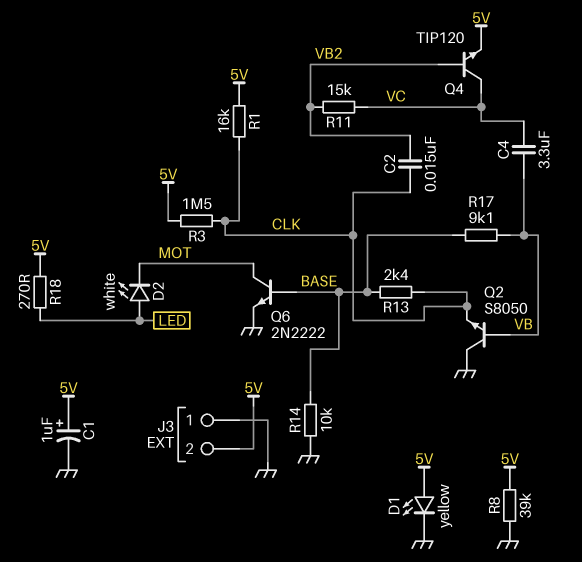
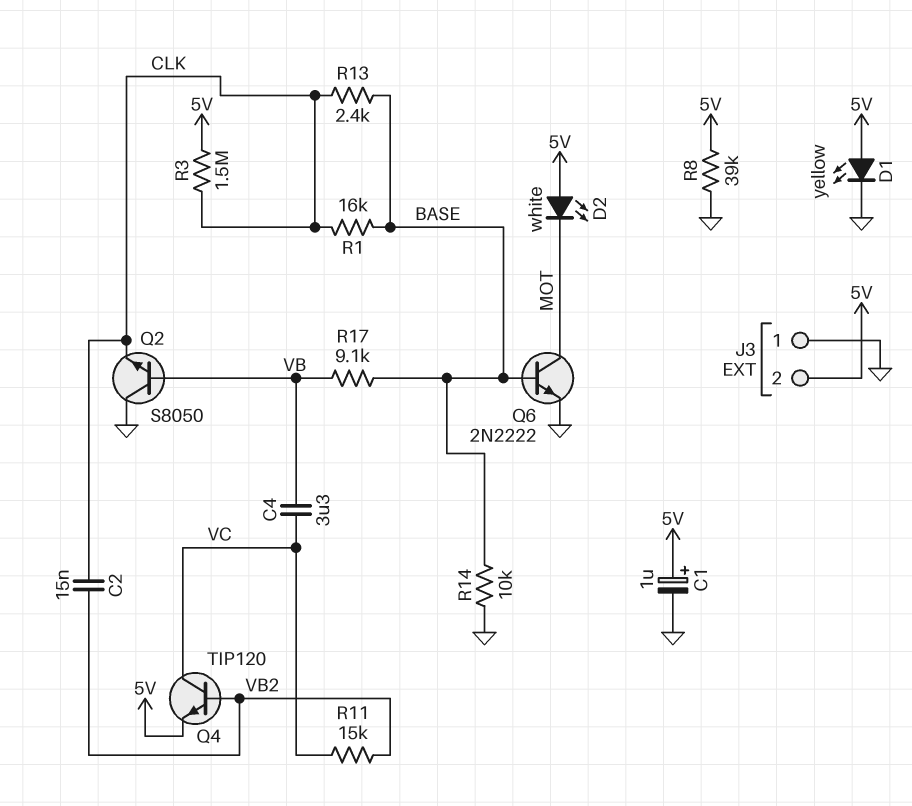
D2: LED white (A LED, K MOT) -> LED white (A 5V, K MOT)
R1: 16k (5V, CLK) -> 16k (BASE, CLK)
R18: 270 (5V, LED) -> none

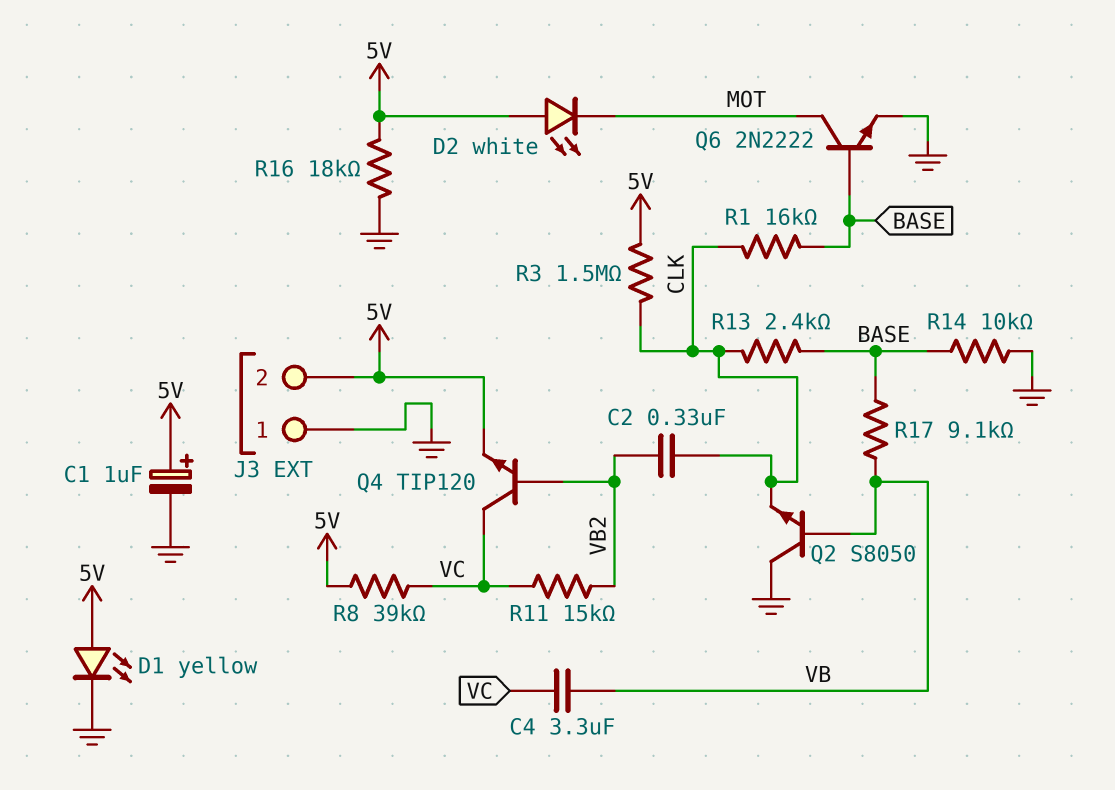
C2: 15nF (CLK, VB2) -> 330nF (CLK, VB2)
R8: 39k (5V, GND) -> 39k (5V, VC)
R16: none -> 18k (5V, GND)

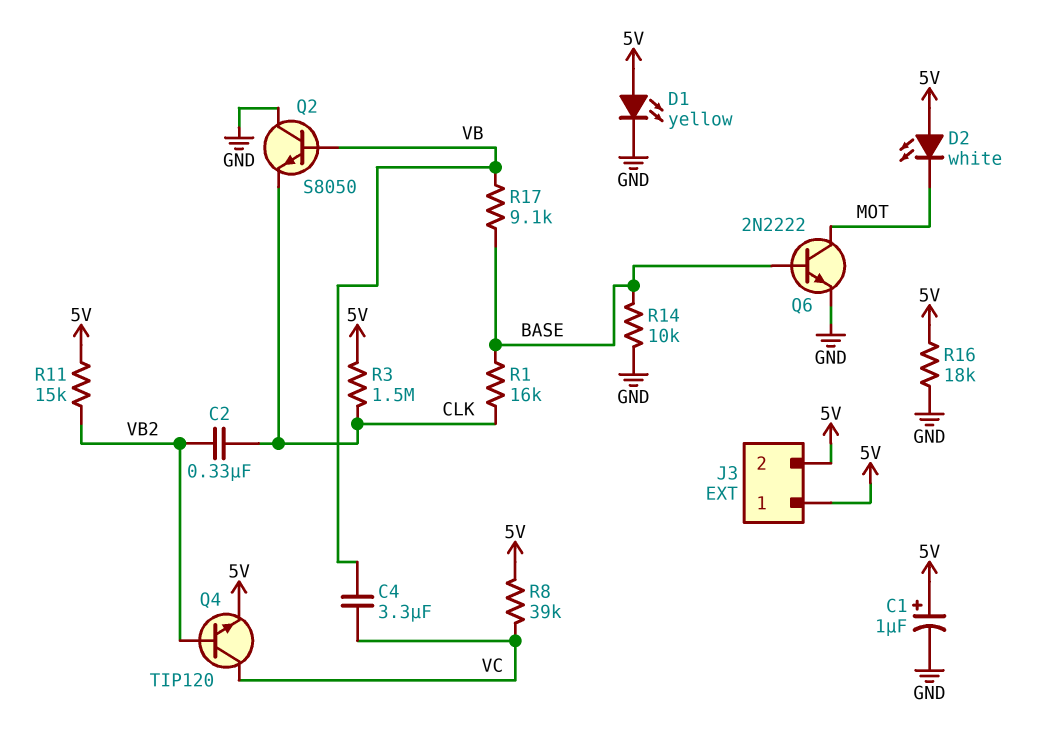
J3 pin 1: GND -> 5V
R11: 15k (VB2, VC) -> 15k (5V, VB2)
R13: 2.4k (BASE, CLK) -> none

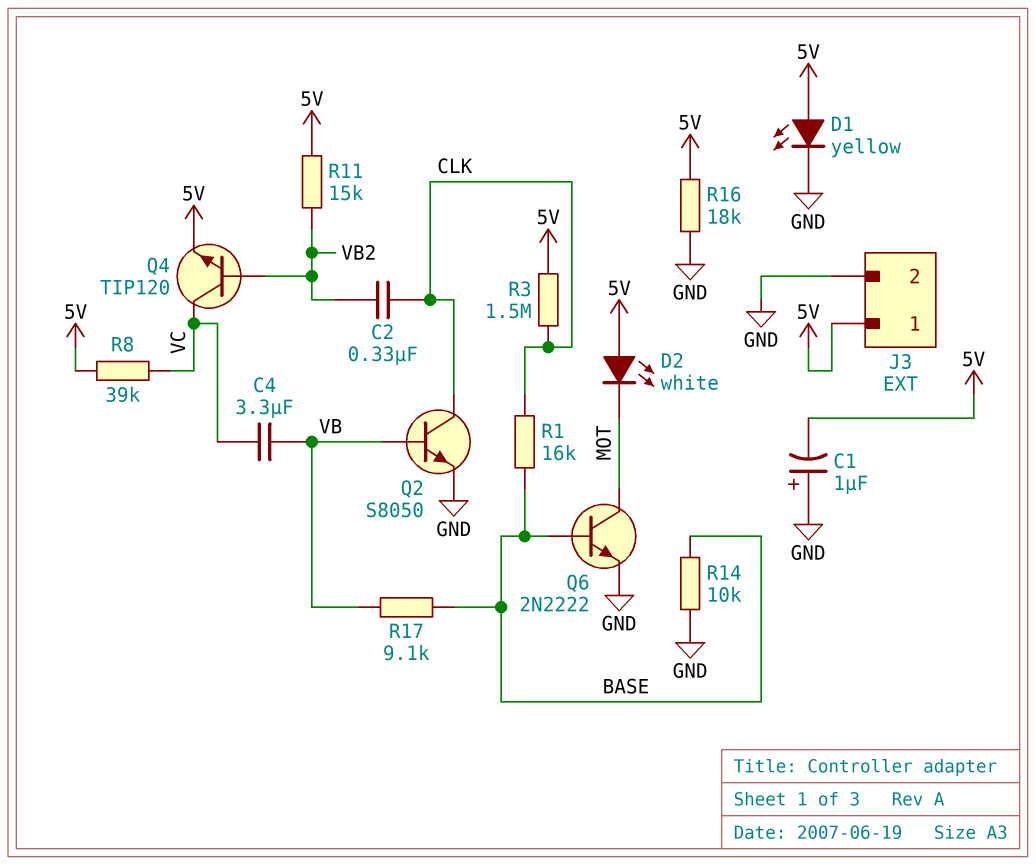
C1: 1uF (plus 5V, minus GND) -> 1uF (plus GND, minus 5V)
J3 pin 2: 5V -> GND
Q2: NPN S8050 (B VB, C GND, E CLK) -> NPN S8050 (B VB, C CLK, E GND)

